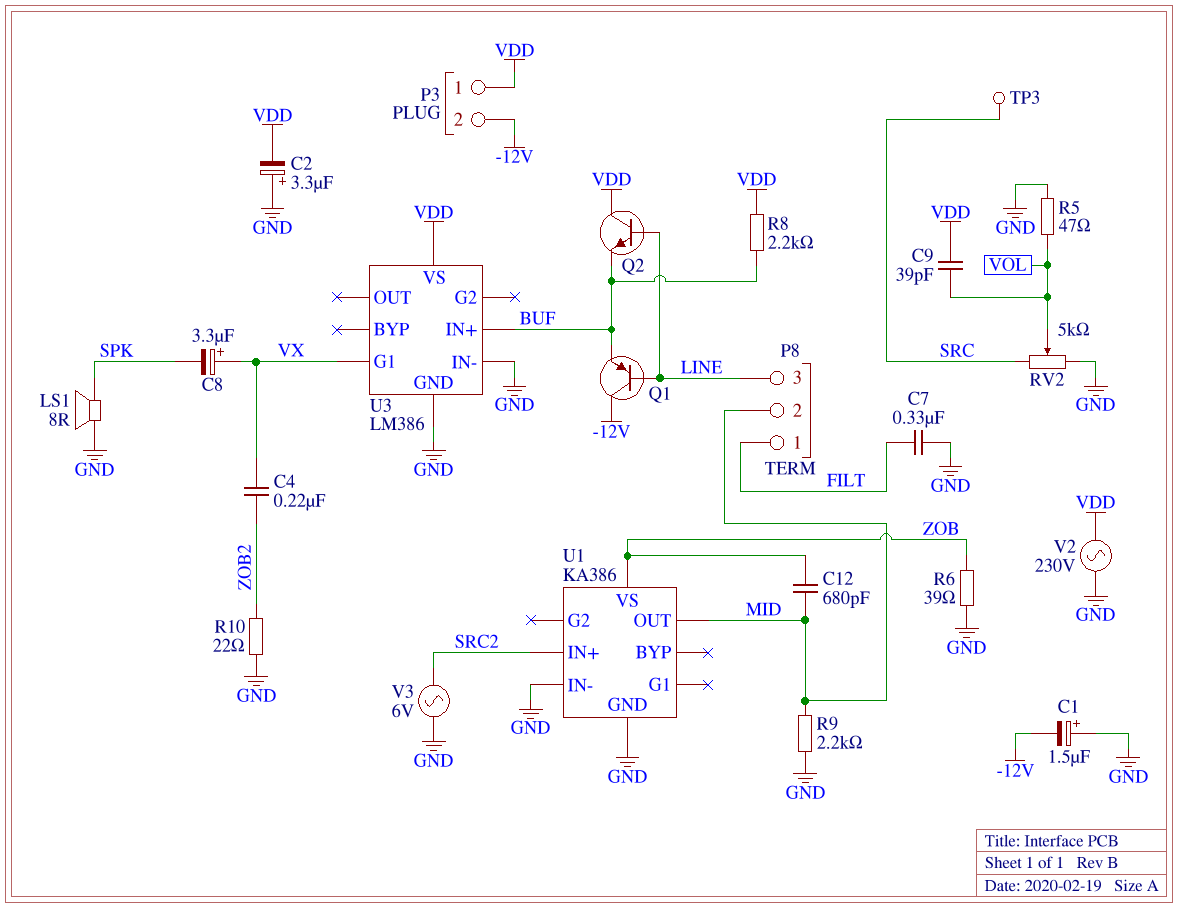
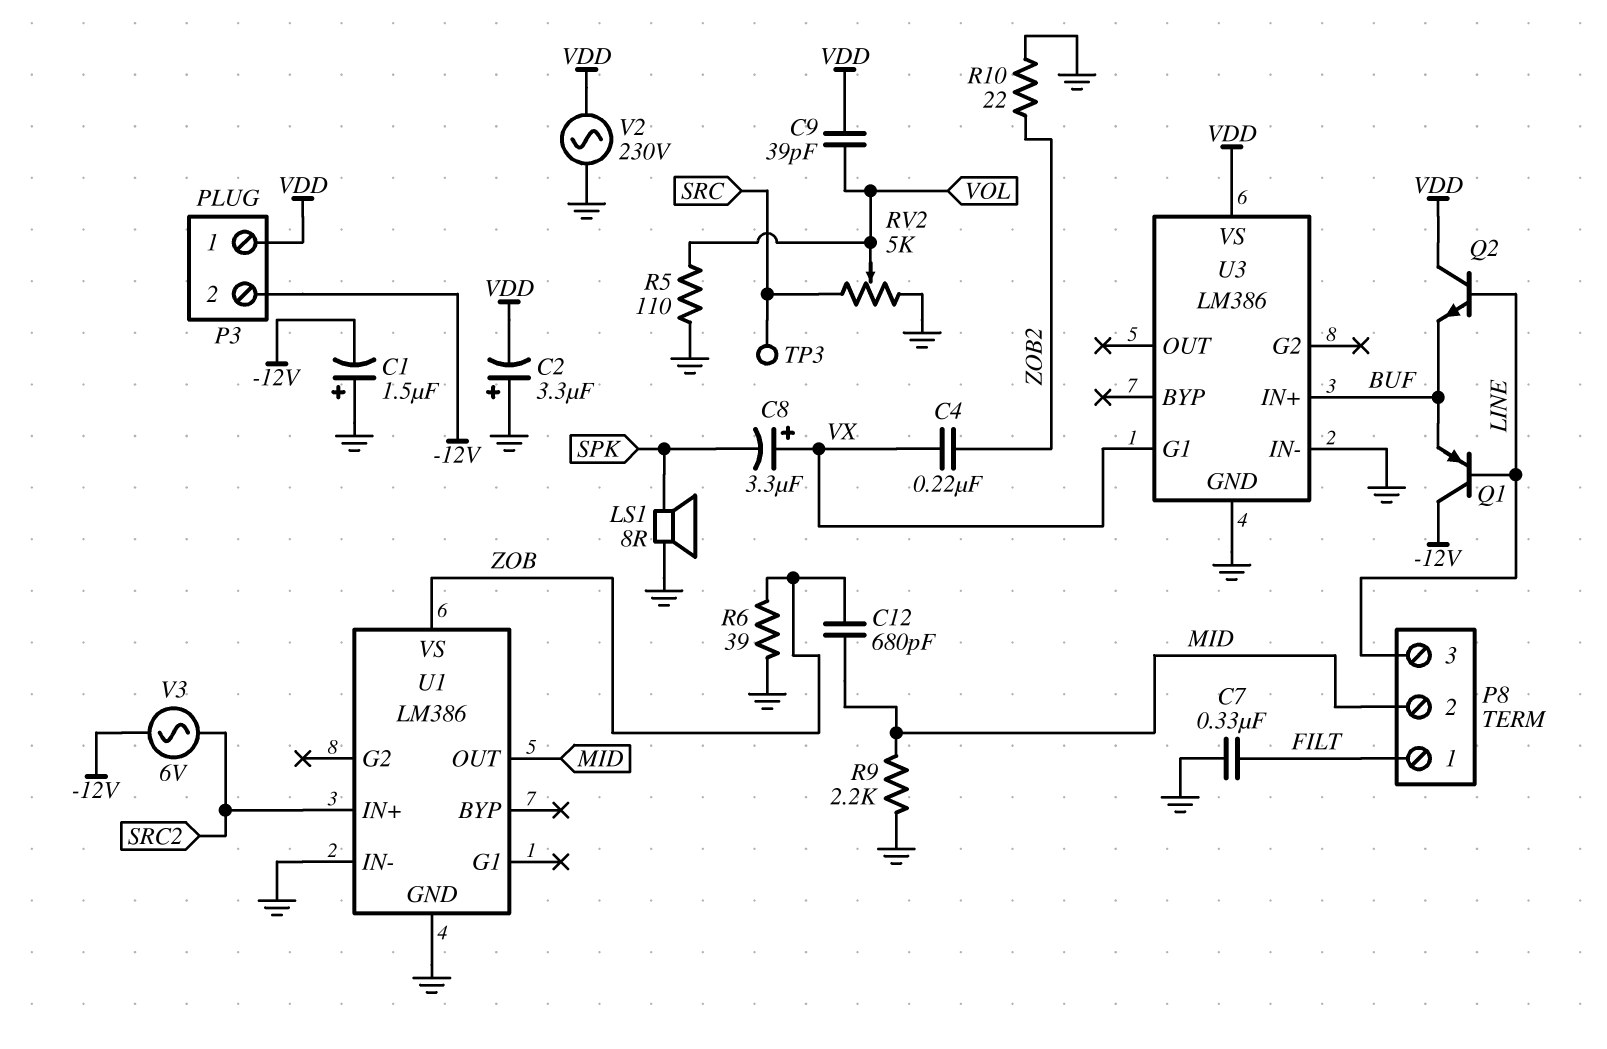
R5: 47 (GND, VOL) -> 110 (GND, VOL)
R8: 2.2k (BUF, VDD) -> none
U1: KA386 -> LM386
V3: AC 6V (GND, SRC2) -> AC 6V (-12V, SRC2)

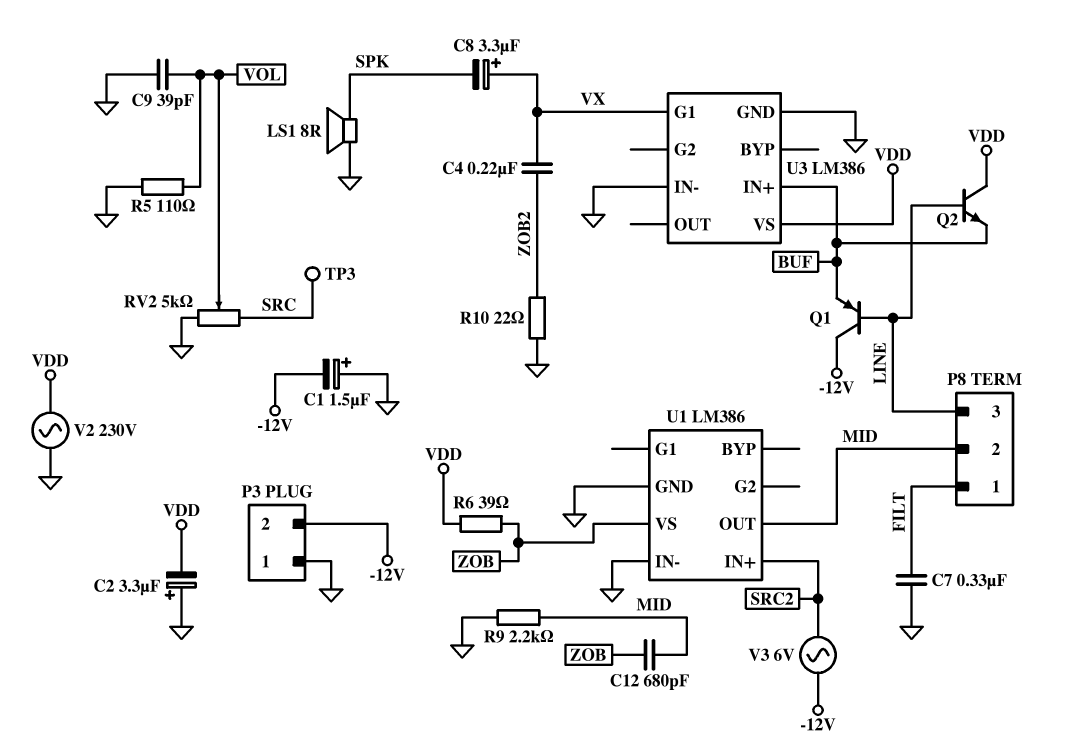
C9: 39pF (VDD, VOL) -> 39pF (GND, VOL)
P3 pin 1: VDD -> GND
R6: 39 (GND, ZOB) -> 39 (VDD, ZOB)

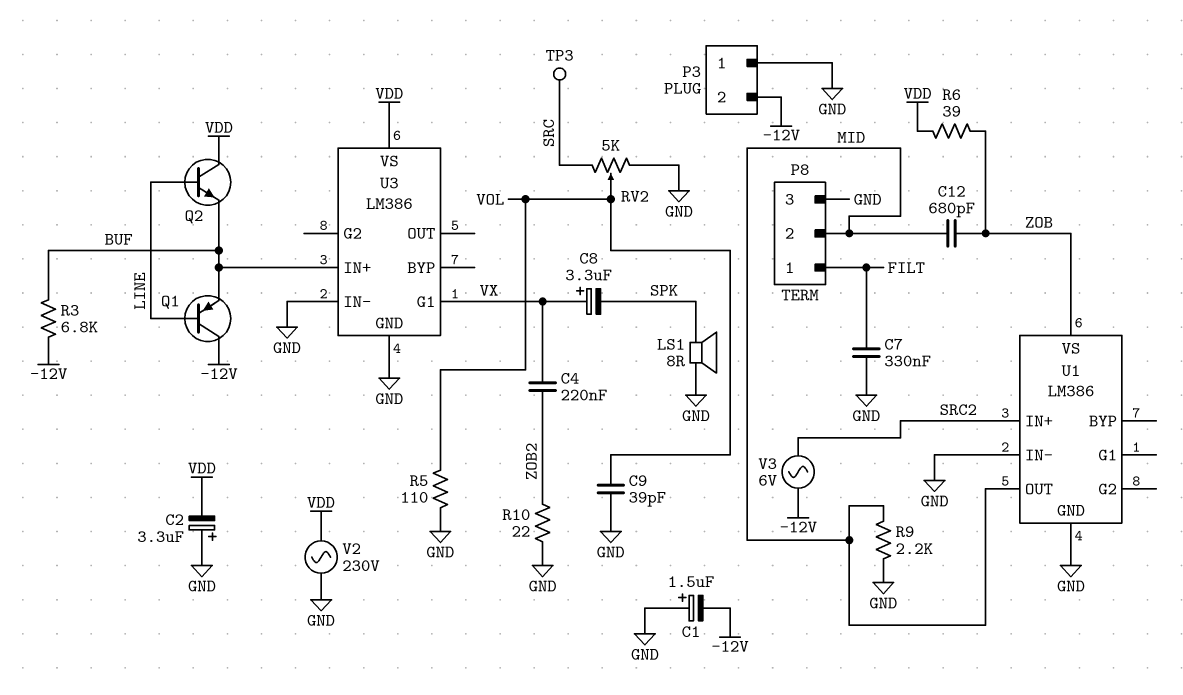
P8 pin 3: LINE -> GND
R3: none -> 6.8k (-12V, BUF)

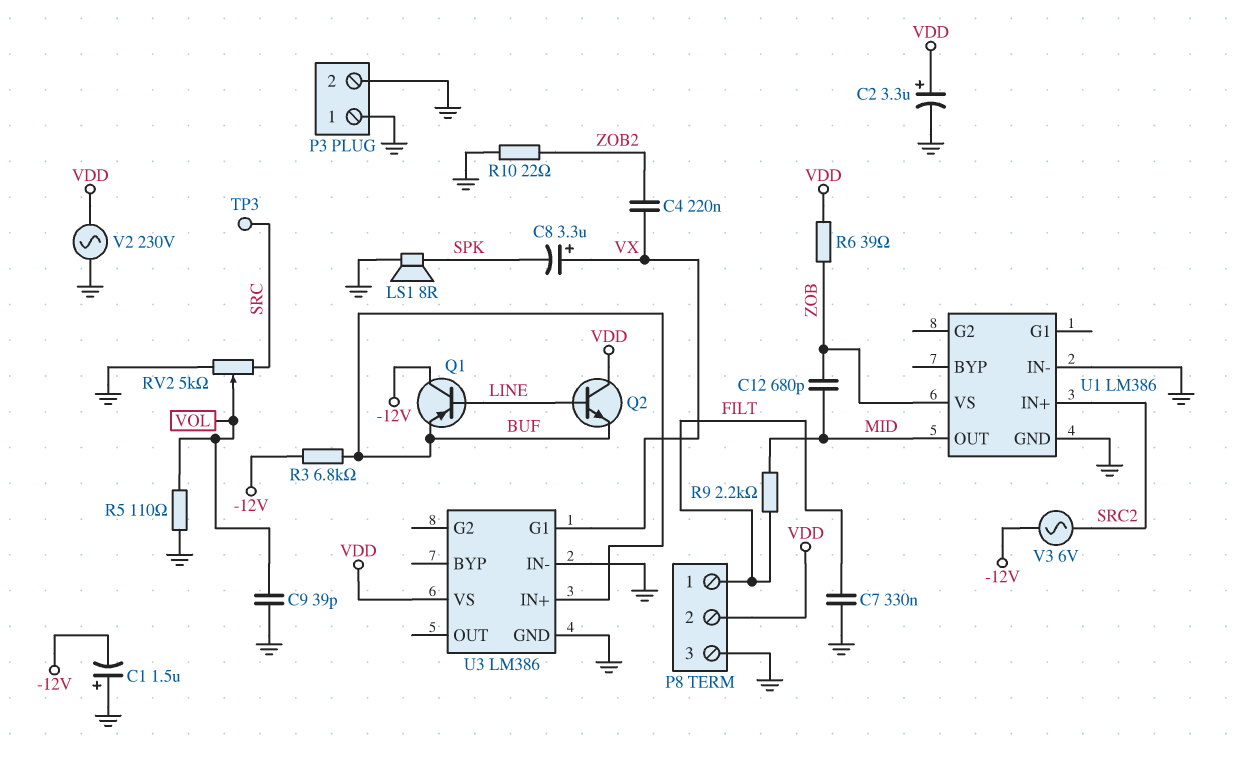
C2: 3.3uF (plus GND, minus VDD) -> 3.3uF (plus VDD, minus GND)
P3 pin 2: -12V -> GND
P8 pin 2: MID -> VDD
R9: 2.2k (GND, MID) -> 2.2k (FILT, MID)

